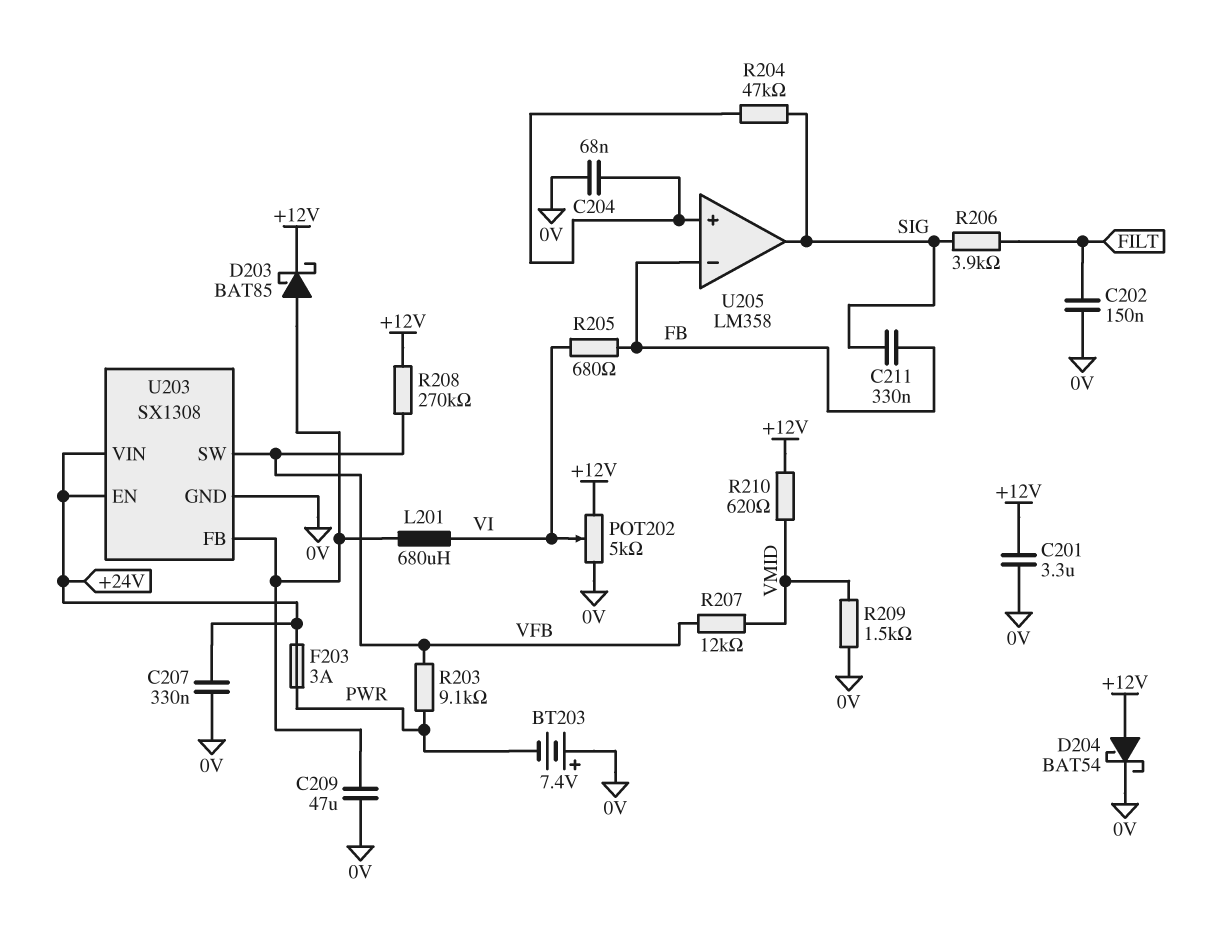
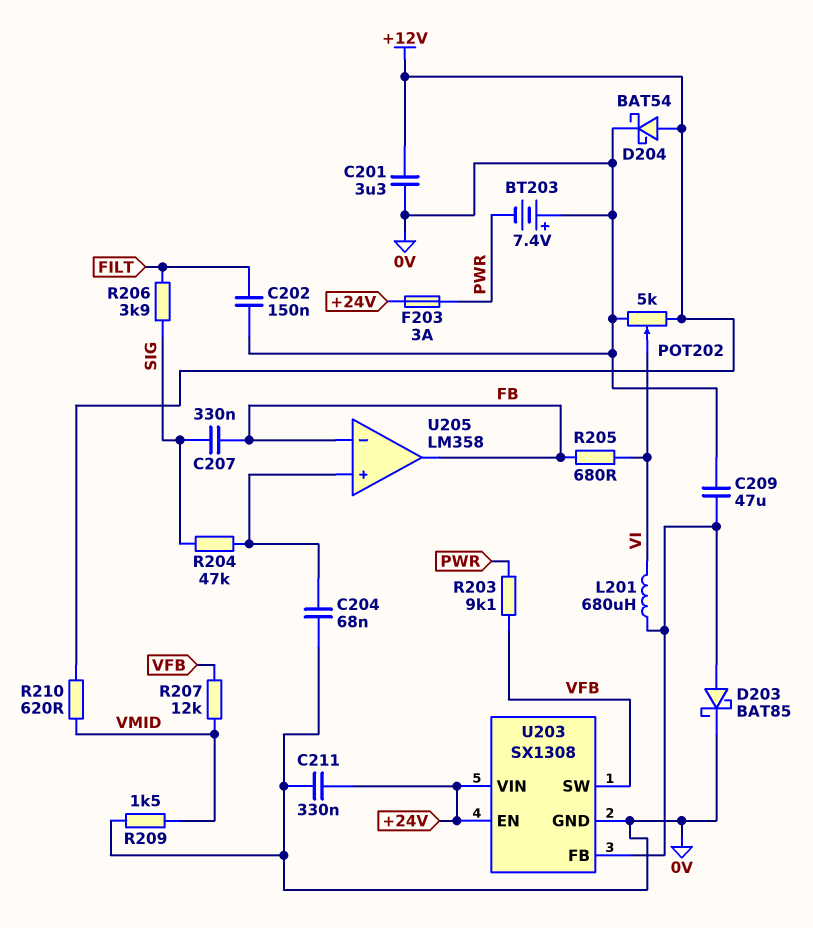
C207: 330nF (+24V, 0V) -> 330nF (FB, SIG)
C211: 330nF (FB, SIG) -> 330nF (+24V, 0V)
D203: schottky BAT85 (A U203/FB, K +12V) -> schottky BAT85 (A U203/FB, K 0V)
R208: 270k (+12V, VFB) -> none
U205 pin out: SIG -> FB

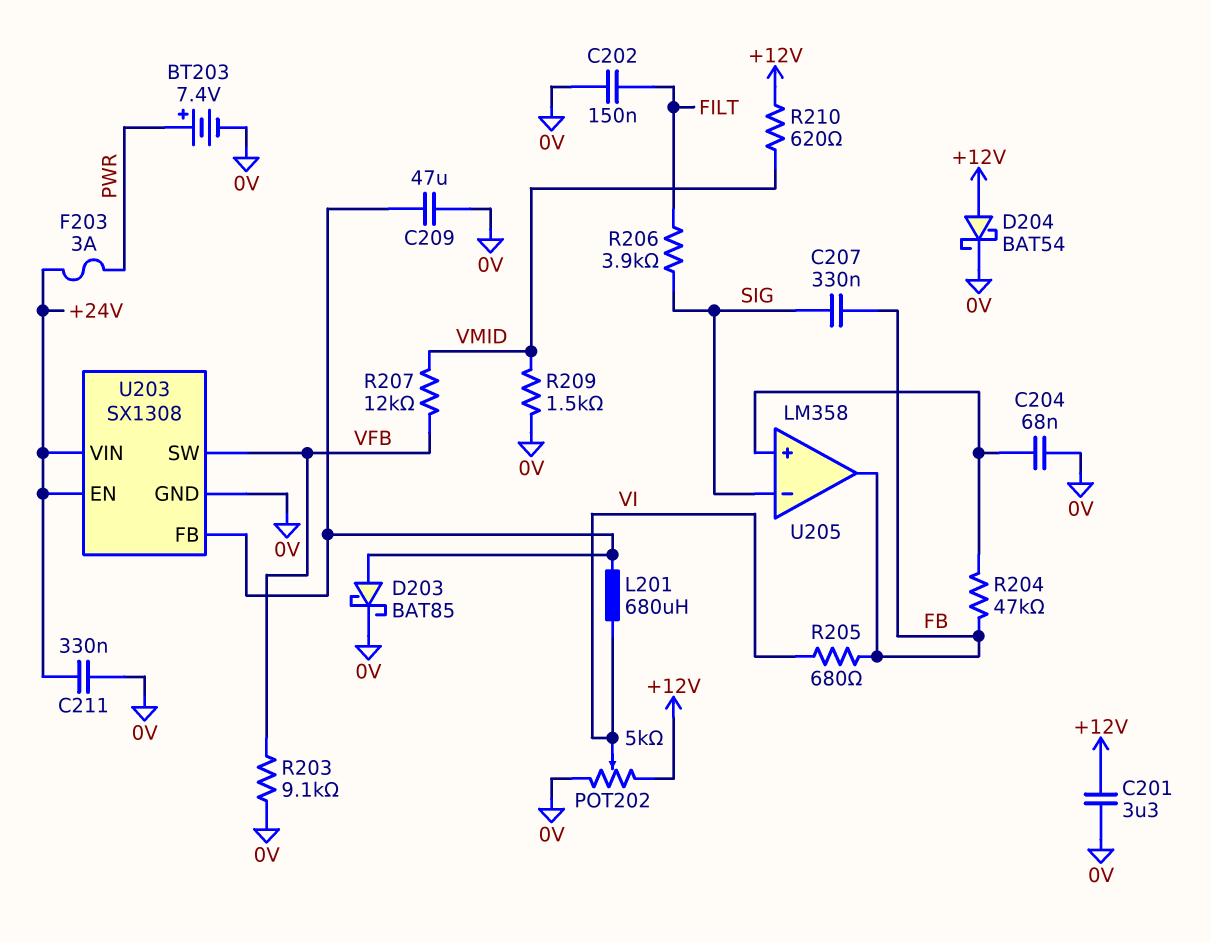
BT203: 7.4V (plus 0V, minus PWR) -> 7.4V (plus PWR, minus 0V)
R203: 9.1k (PWR, VFB) -> 9.1k (0V, VFB)
R204: 47k (SIG, U205/in+) -> 47k (FB, U205/in+)
U205 pin in-: FB -> SIG

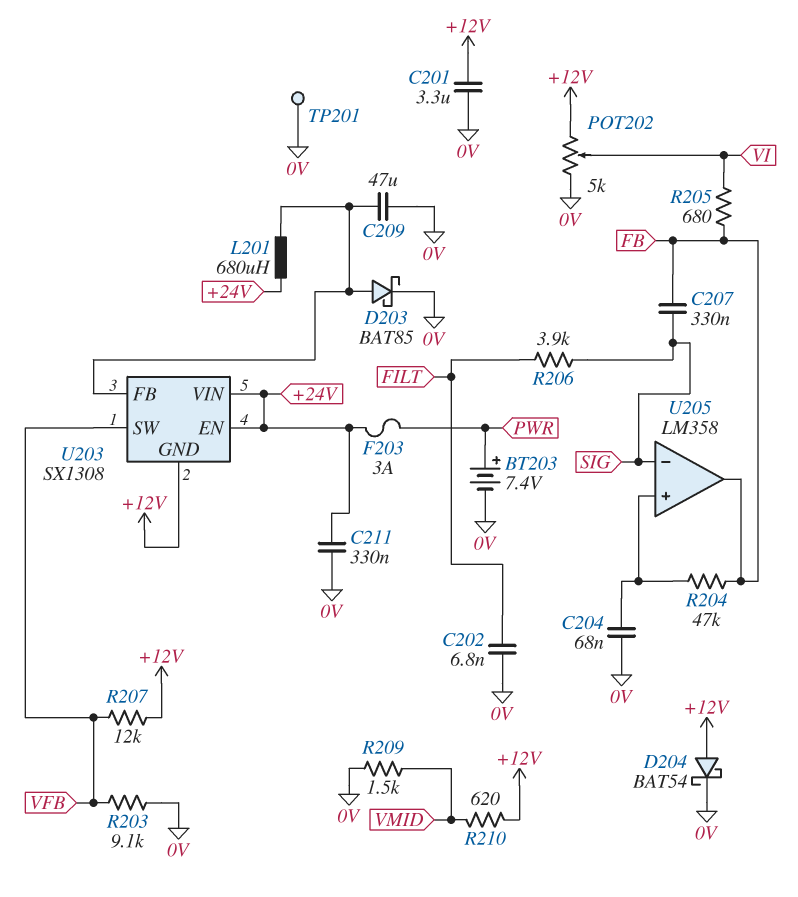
C202: 150nF (0V, FILT) -> 6.8nF (0V, FILT)
L201: 680uH (U203/FB, VI) -> 680uH (+24V, U203/FB)
R207: 12k (VFB, VMID) -> 12k (+12V, VFB)
TP201: none -> test point (0V)
U203 pin GND: 0V -> +12V

